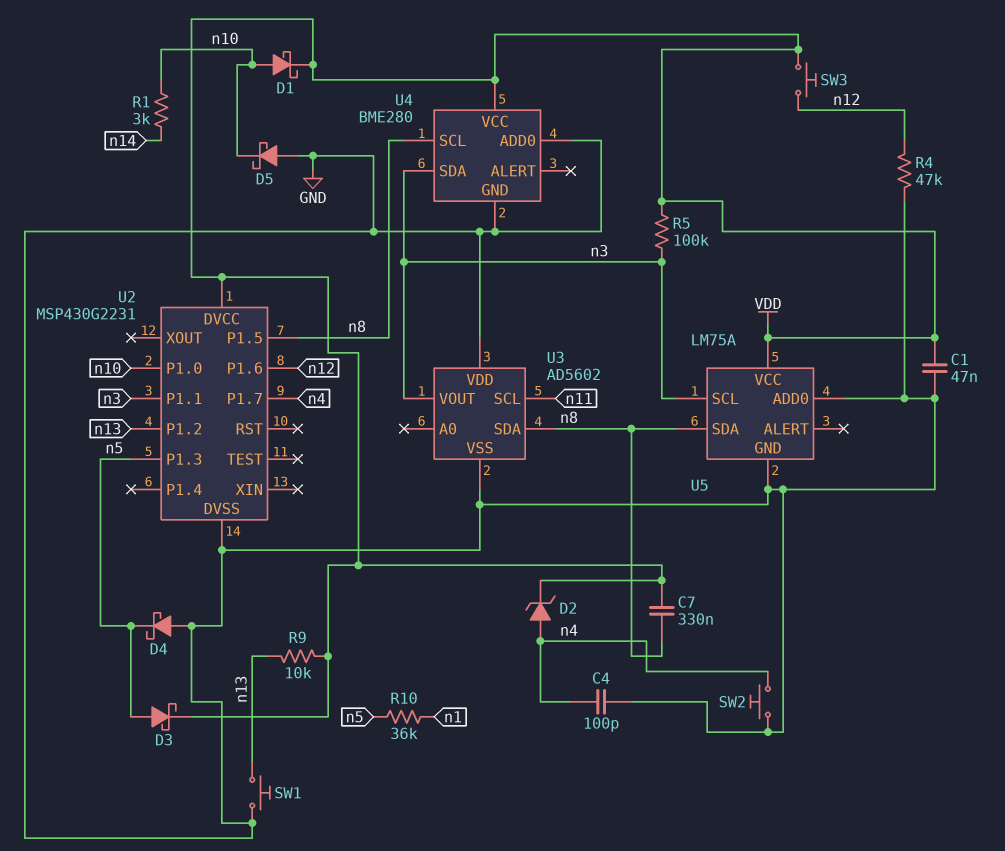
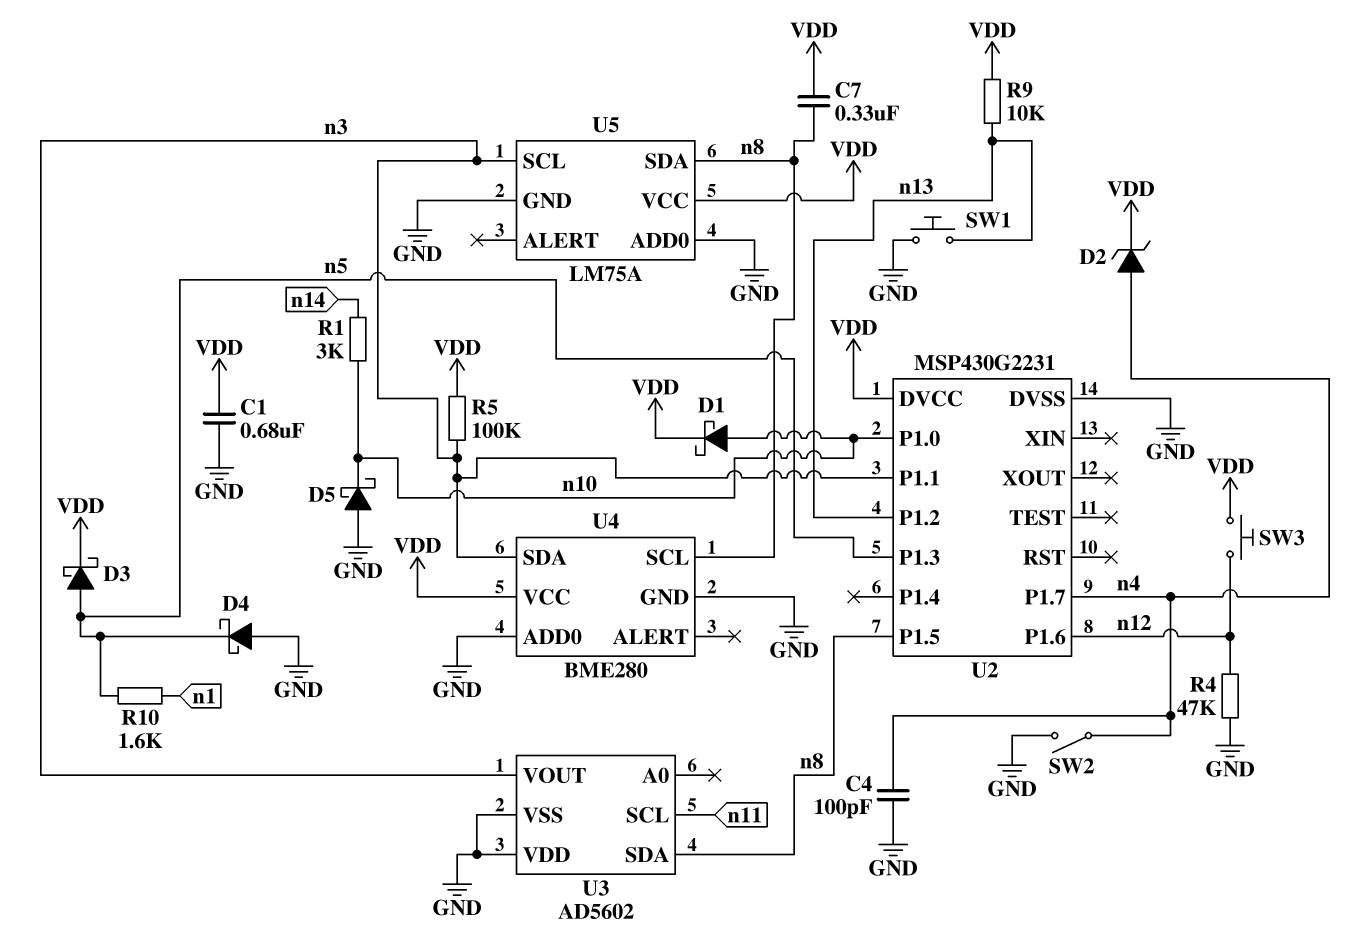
C1: 47nF (GND, VDD) -> 680nF (GND, VDD)
R10: 36k (n1, n5) -> 1.6k (n1, n5)
SW2: button (GND, n4) -> switch (GND, n4)

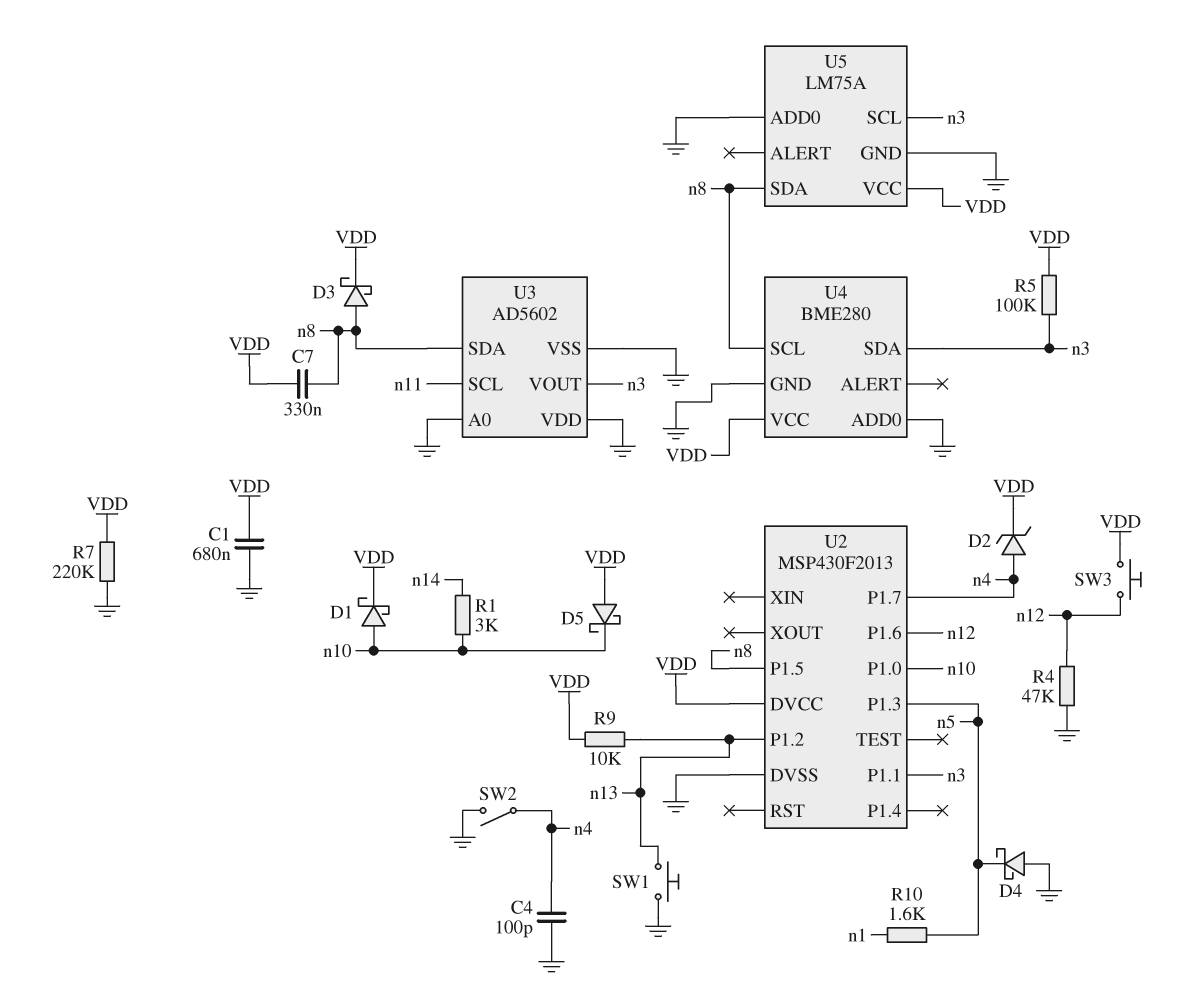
D3: schottky (A n5, K VDD) -> schottky (A n8, K VDD)
D5: schottky (A GND, K n10) -> schottky (A VDD, K n10)
R7: none -> 220k (GND, VDD)
U2: MSP430G2231 -> MSP430F2013
U3 pin A0: none -> GND

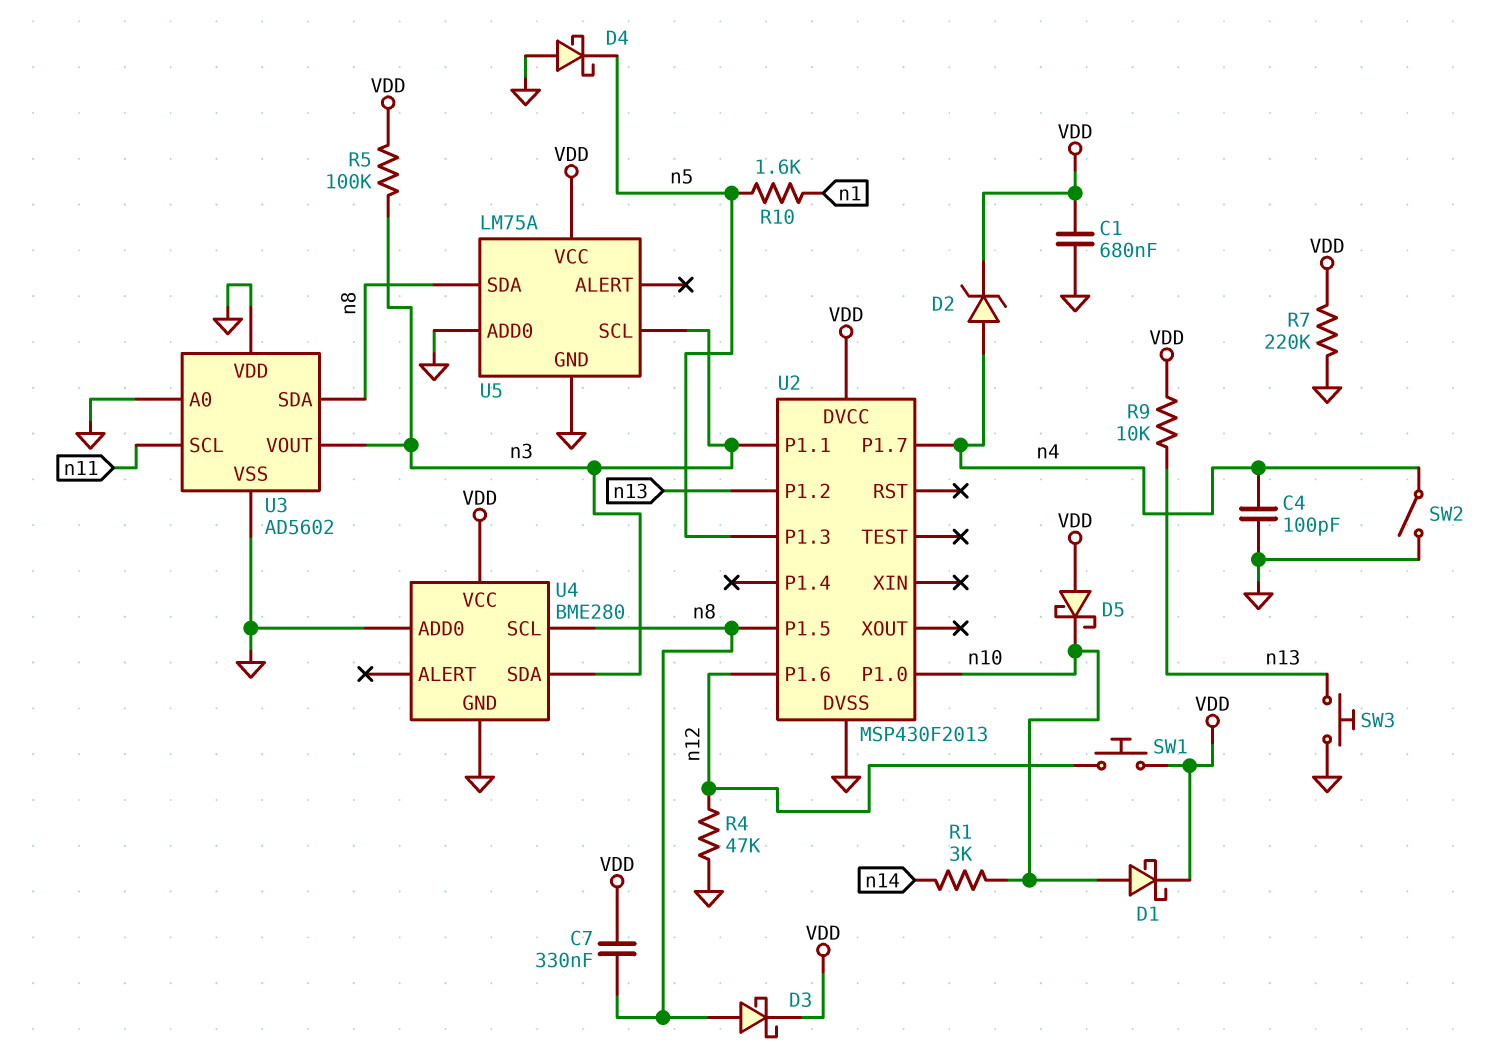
SW1: button (GND, n13) -> button (VDD, n12)
SW3: button (VDD, n12) -> button (GND, n13)

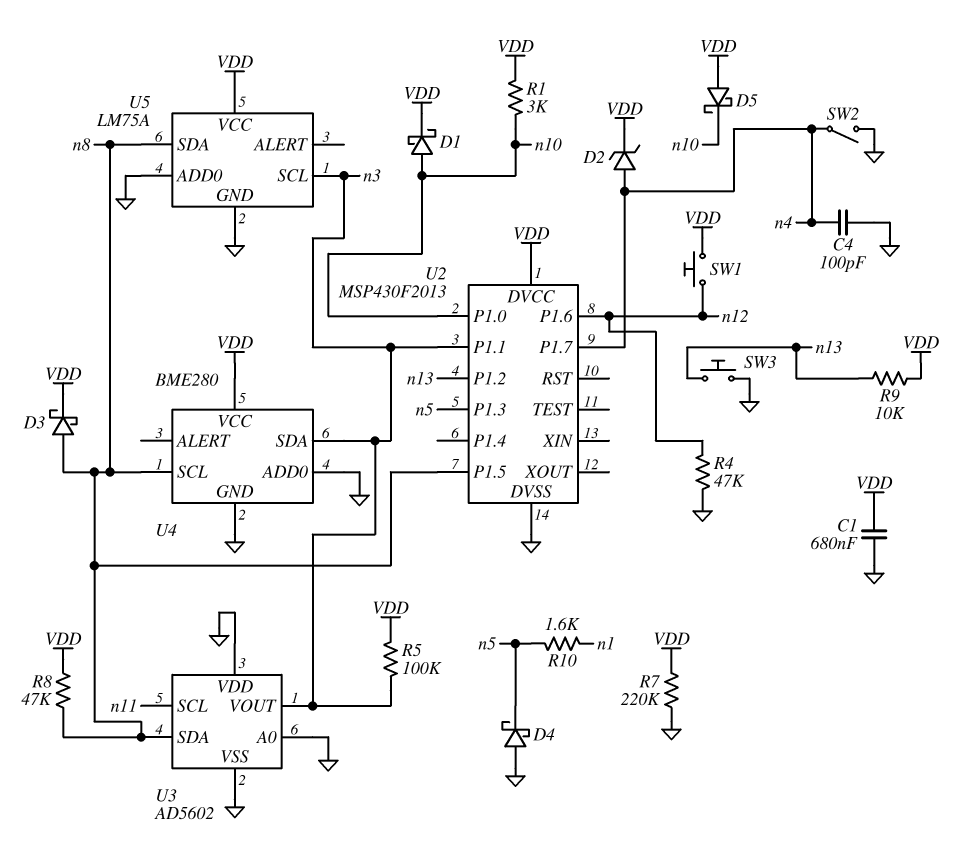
C7: 330nF (VDD, n8) -> none
R1: 3k (n10, n14) -> 3k (VDD, n10)
R8: none -> 47k (VDD, n8)

